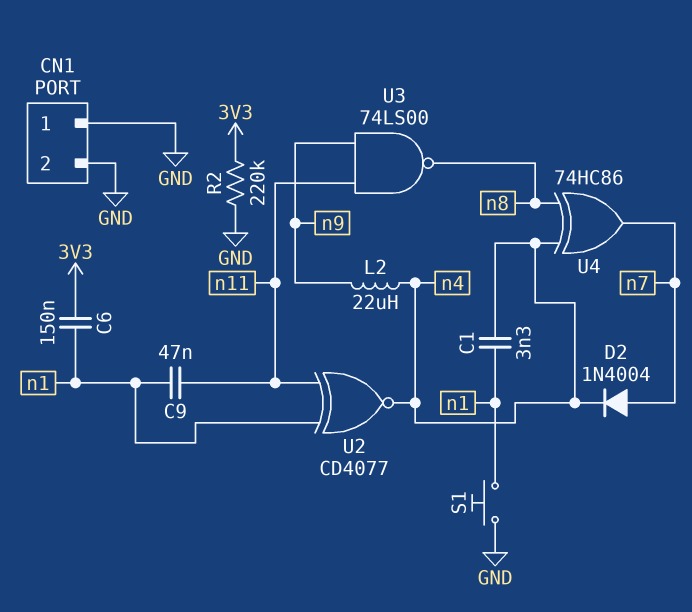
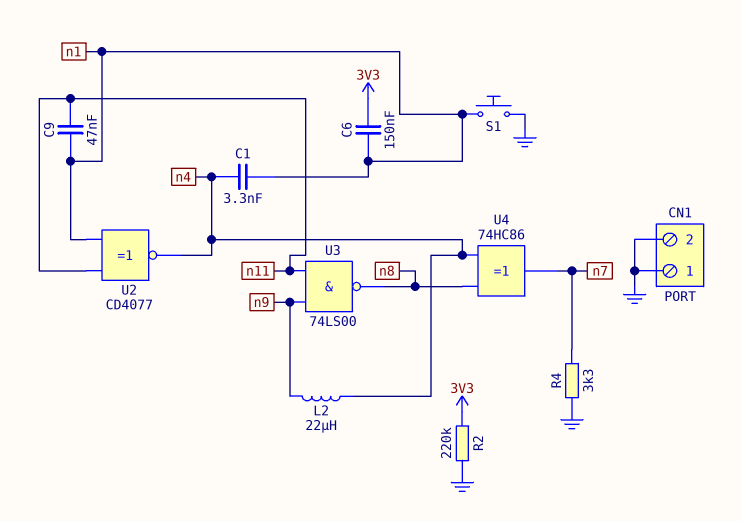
D2: diode 1N4004 (A n7, K n4) -> none
R4: none -> 3.3k (GND, n7)

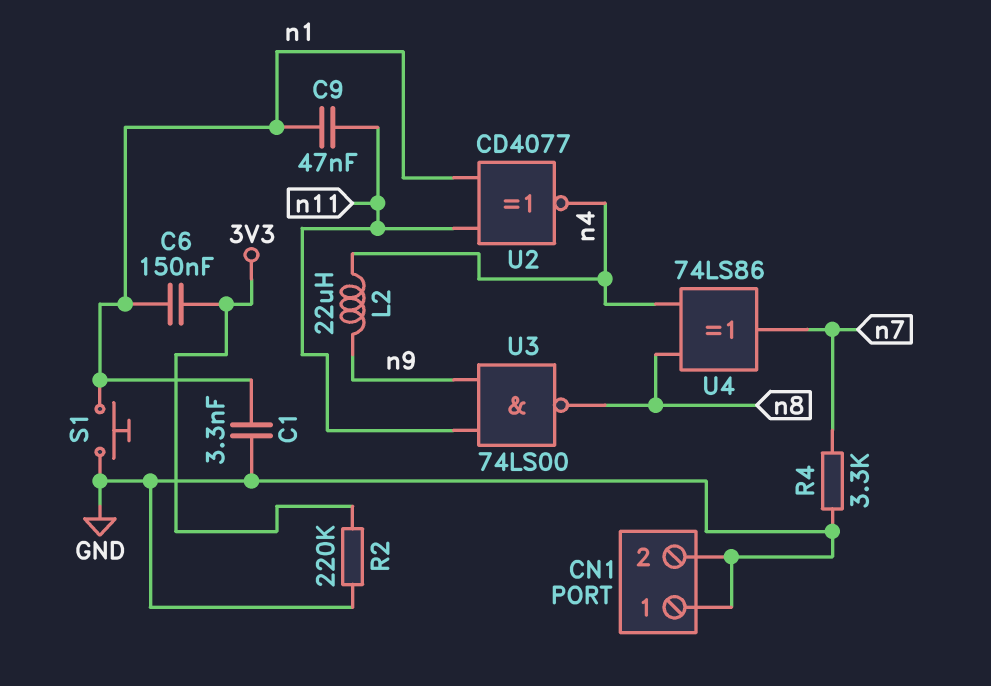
C1: 3.3nF (n1, n4) -> 3.3nF (GND, n1)
U4: XOR 74HC86 (in n4, in n8, out n7) -> XOR 74LS86 (in n4, in n8, out n7)

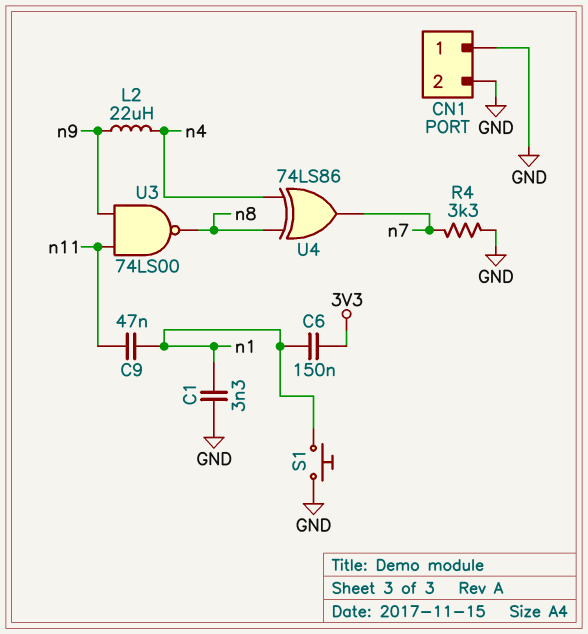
R2: 220k (3V3, GND) -> none
U2: XNOR CD4077 (in n1, in n11, out n4) -> none

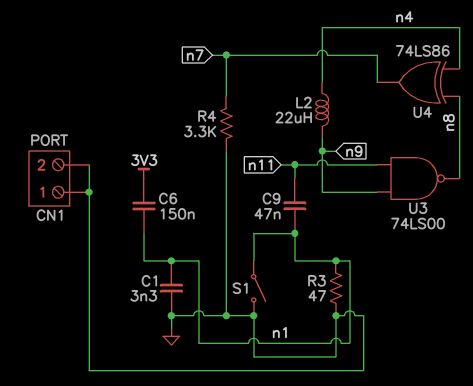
R3: none -> 47 (GND, n1)
S1: button (GND, n1) -> switch (GND, n1)

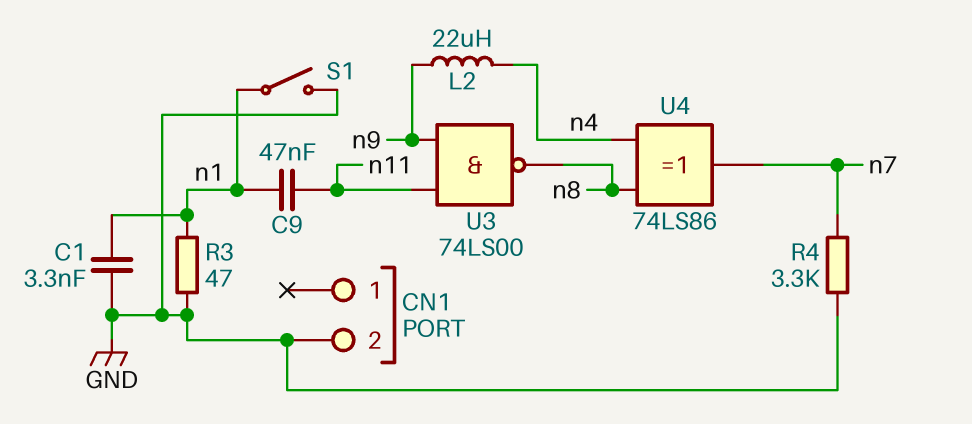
C6: 150nF (3V3, n1) -> none
CN1 pin 1: GND -> none

